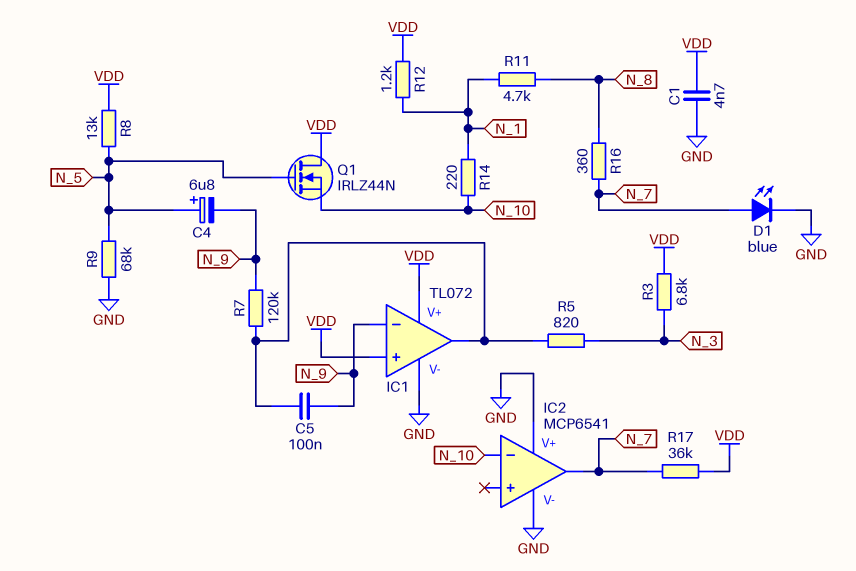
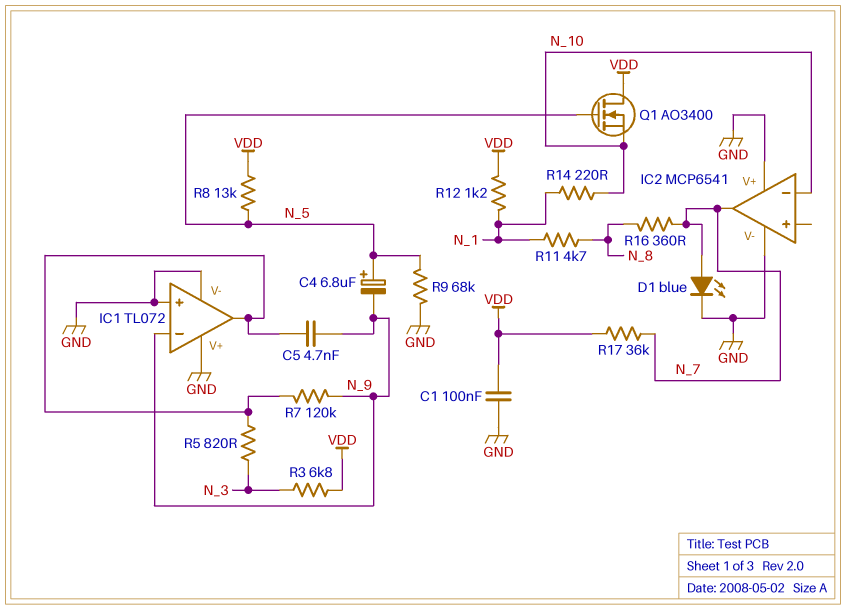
C1: 4.7nF (GND, VDD) -> 100nF (GND, VDD)
C5: 100nF (IC1/out, N_9) -> 4.7nF (IC1/out, N_9)
IC1 pin V+: VDD -> GND
IC1 pin in+: VDD -> GND
Q1: NMOS IRLZ44N (G N_5, D VDD, S N_10) -> NMOS AO3400 (G N_5, D VDD, S N_10)

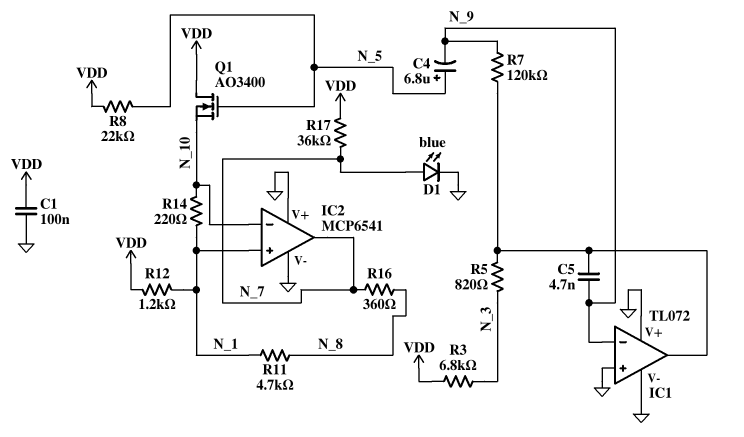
IC2 pin in+: none -> N_1
R8: 13k (N_5, VDD) -> 22k (N_5, VDD)
R9: 68k (GND, N_5) -> none

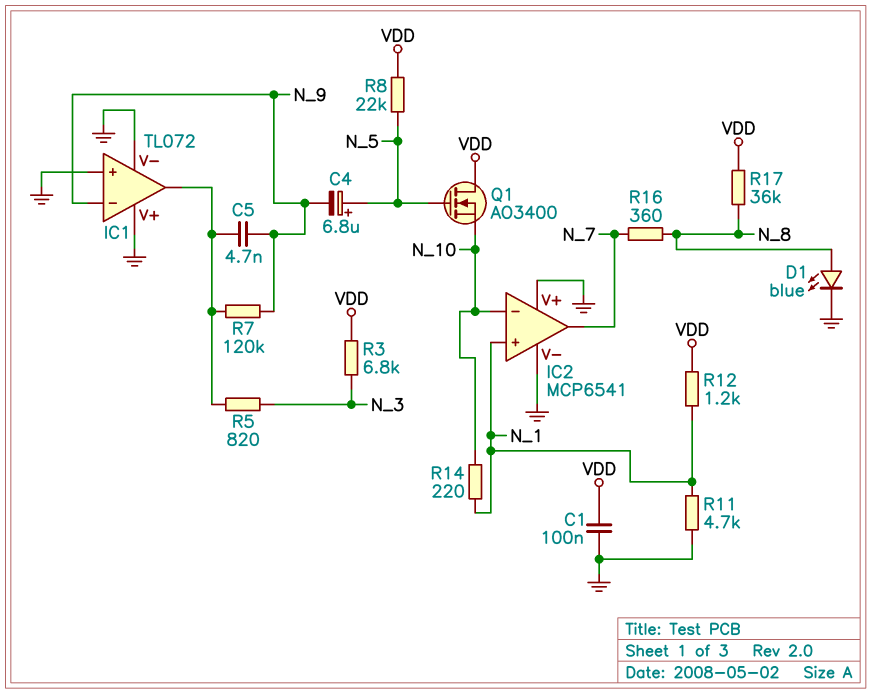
D1: LED blue (A N_7, K GND) -> LED blue (A N_8, K GND)
R11: 4.7k (N_1, N_8) -> 4.7k (GND, N_1)
R17: 36k (N_7, VDD) -> 36k (N_8, VDD)

